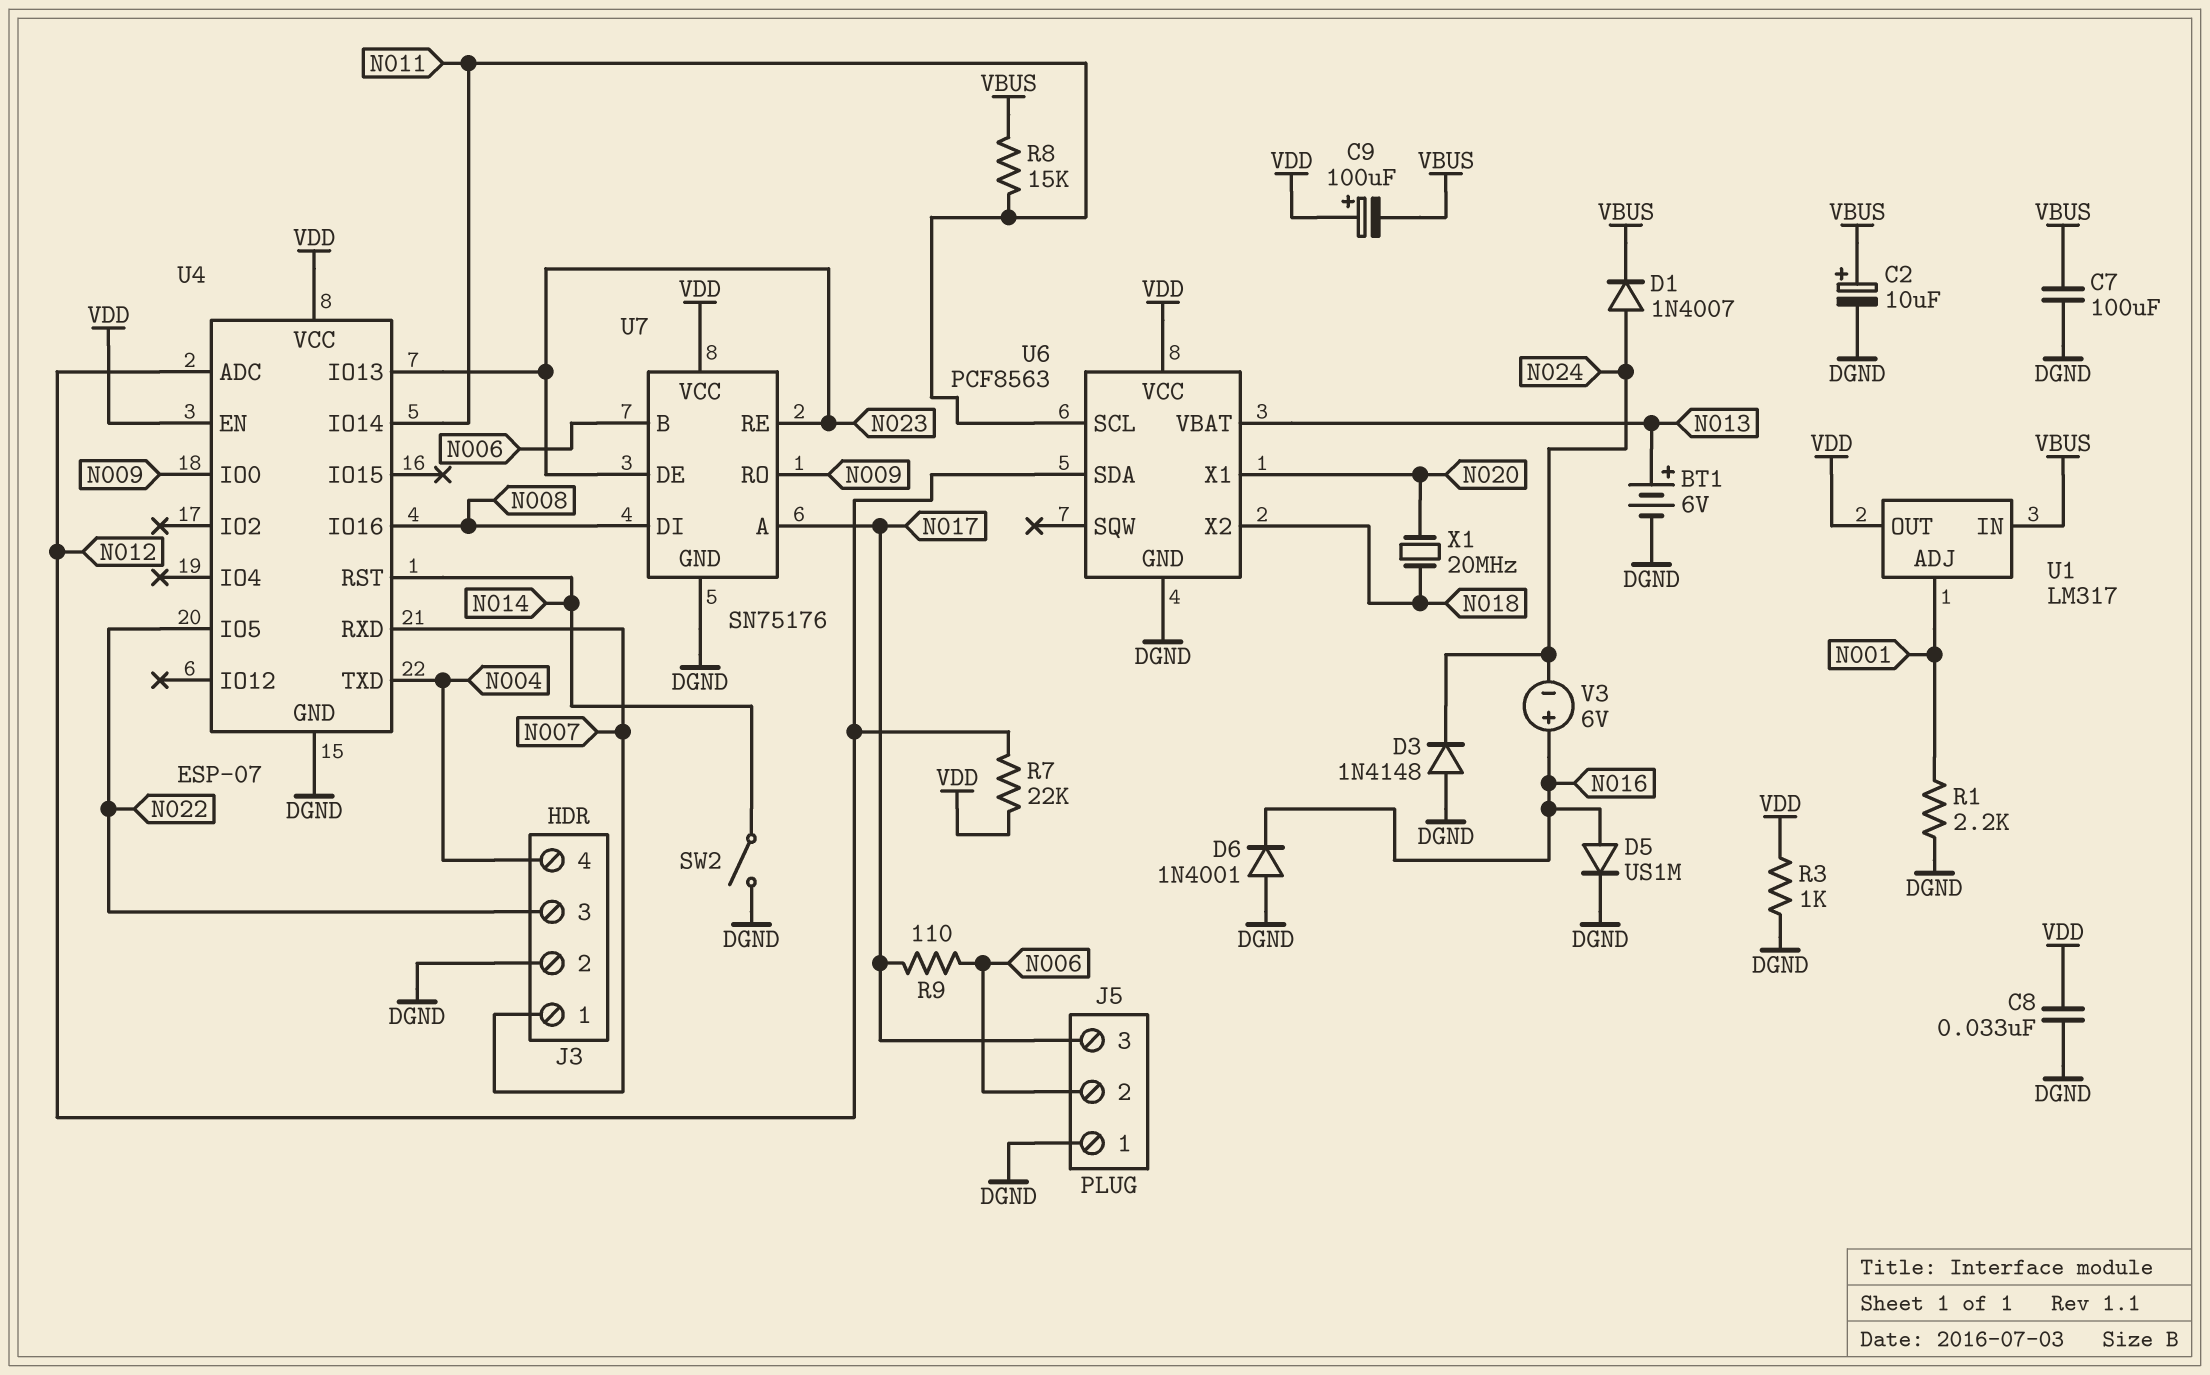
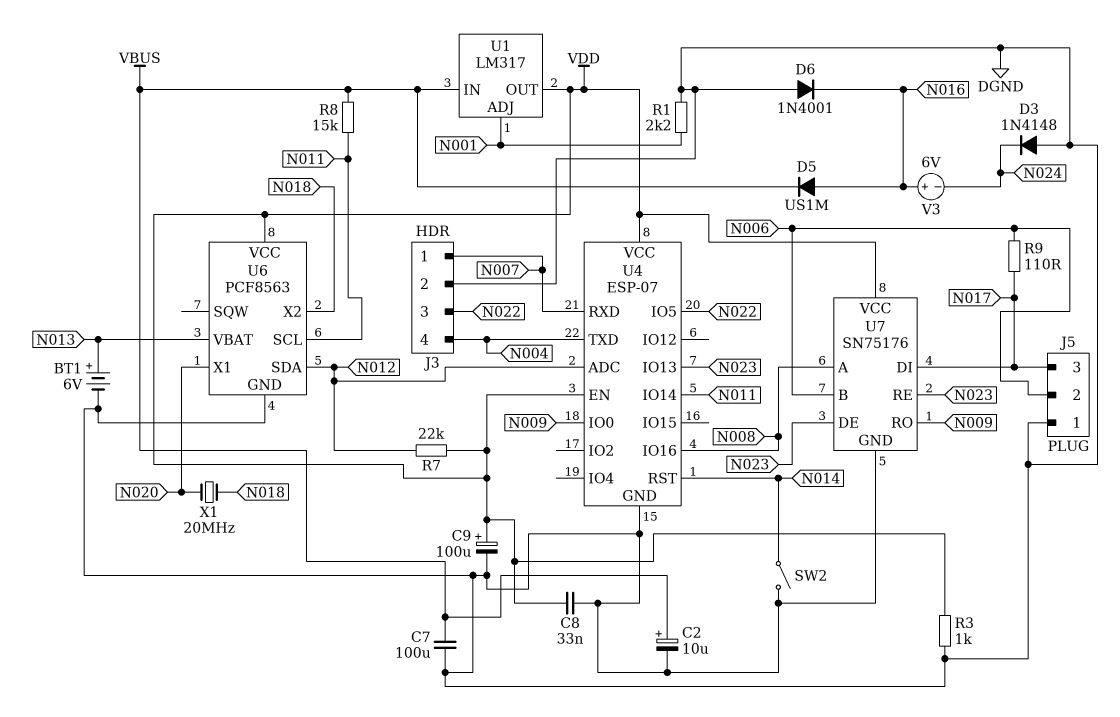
C9: 100uF (plus VDD, minus VBUS) -> 100uF (plus VDD, minus DGND)
D1: diode 1N4007 (A N024, K VBUS) -> none
D5: diode US1M (A N016, K DGND) -> diode US1M (A N016, K VBUS)
U7 pin A: N017 -> N008
U7 pin DI: N008 -> N017

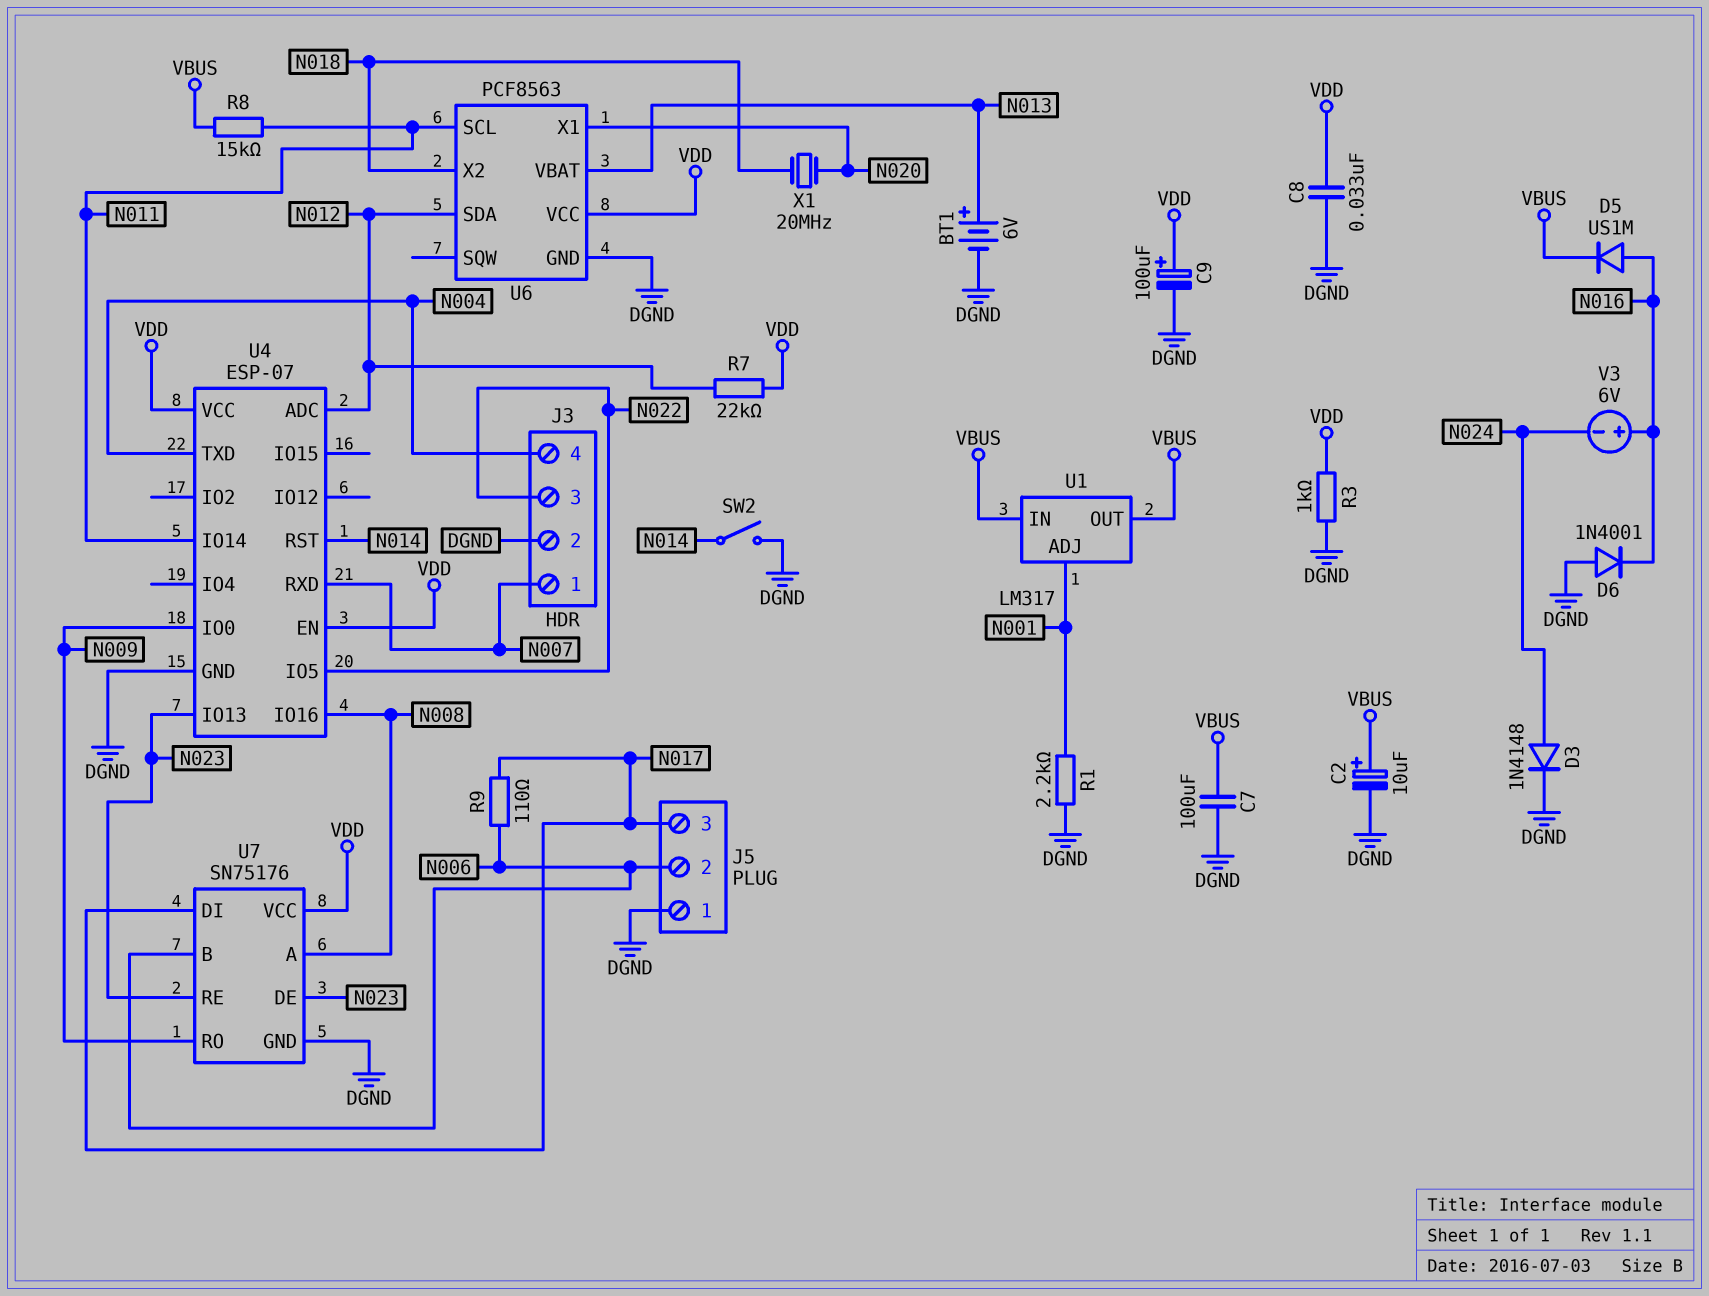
D3: diode 1N4148 (A DGND, K N024) -> diode 1N4148 (A N024, K DGND)
U1 pin OUT: VDD -> VBUS

